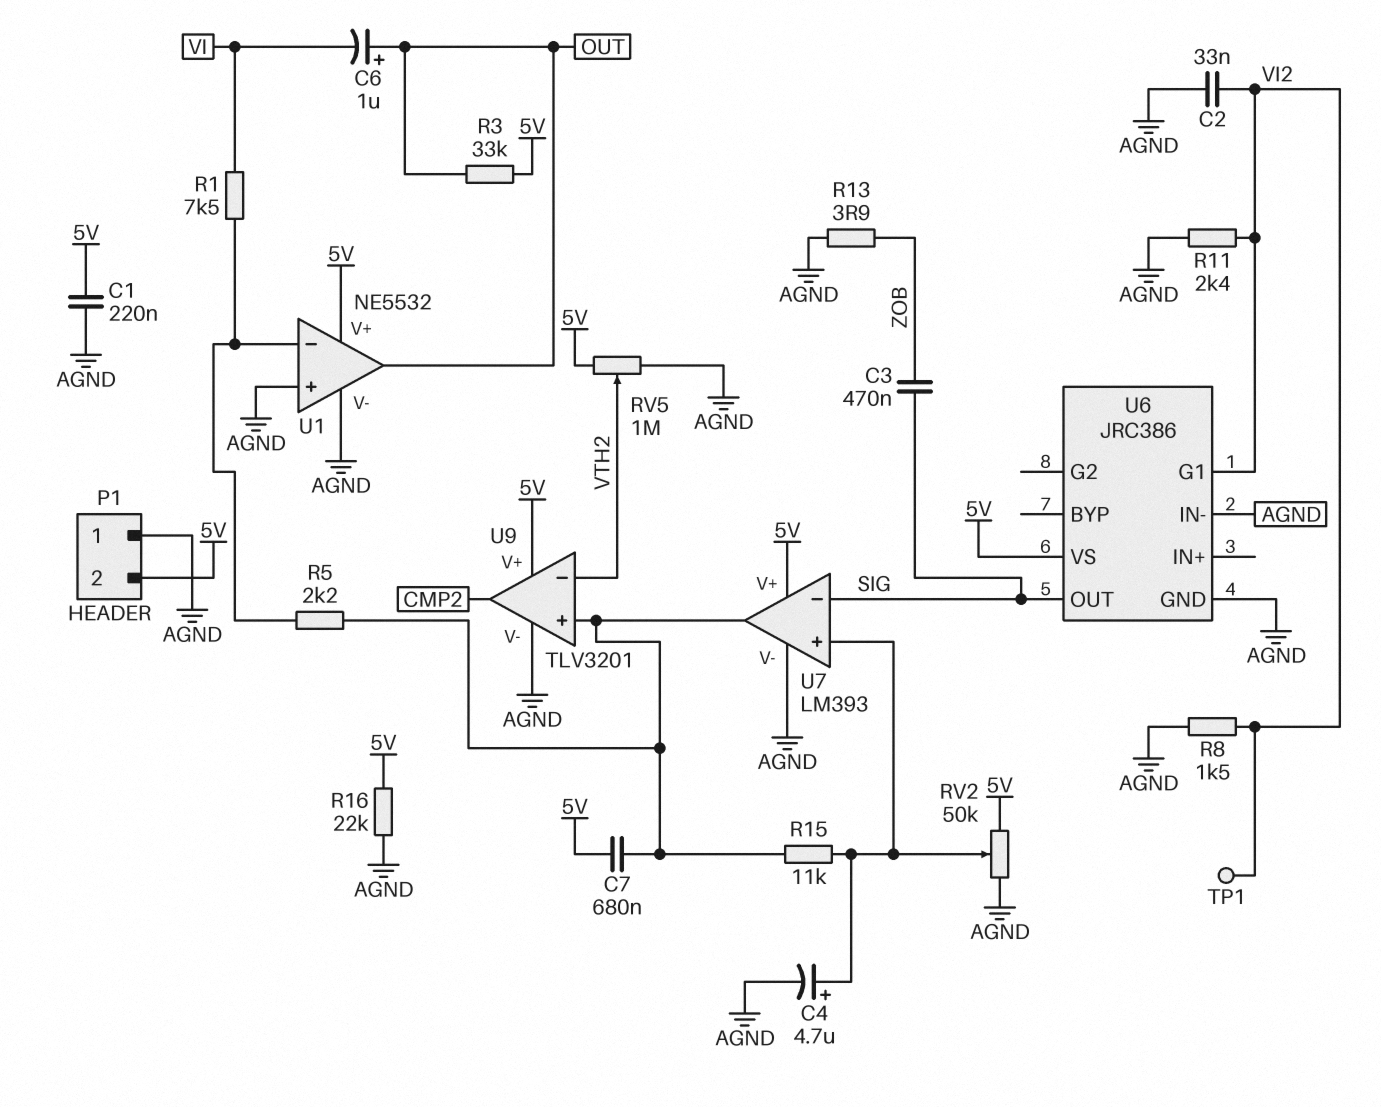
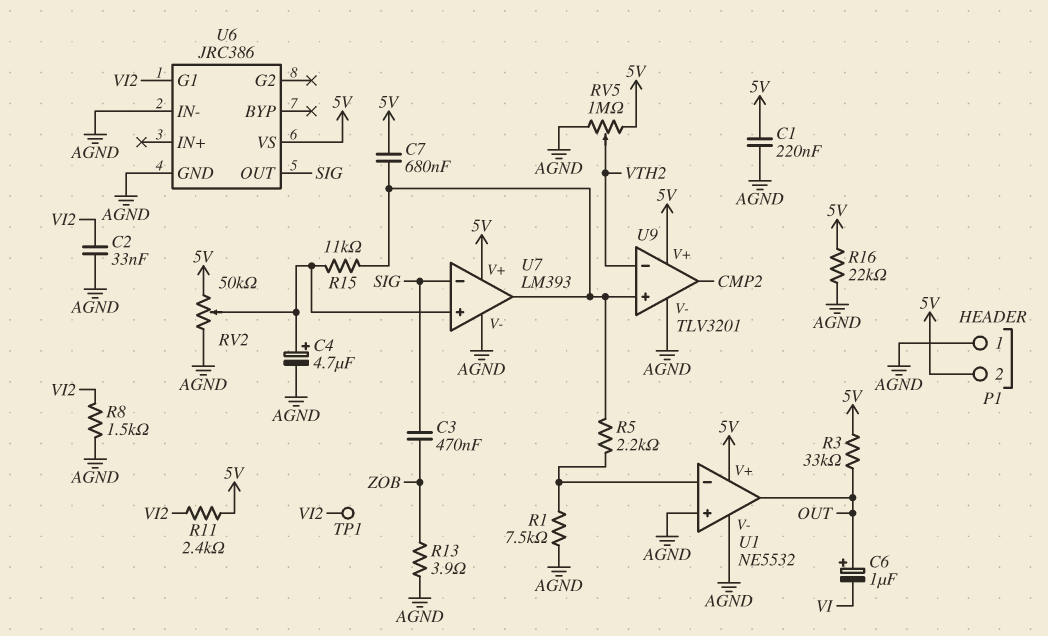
R1: 7.5k (U1/in-, VI) -> 7.5k (AGND, U1/in-)
R11: 2.4k (AGND, VI2) -> 2.4k (5V, VI2)

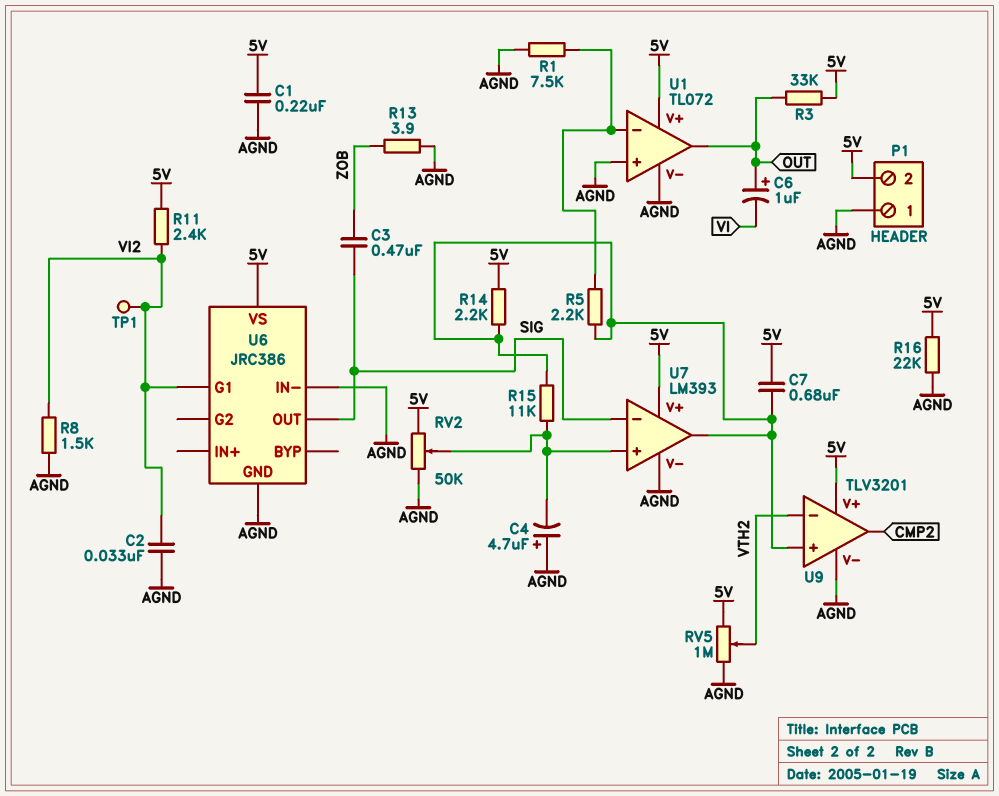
C4: 4.7uF (plus U7/in+, minus AGND) -> 4.7uF (plus AGND, minus U7/in+)
R14: none -> 2.2k (5V, U7/out)
U1: NE5532 -> TL072

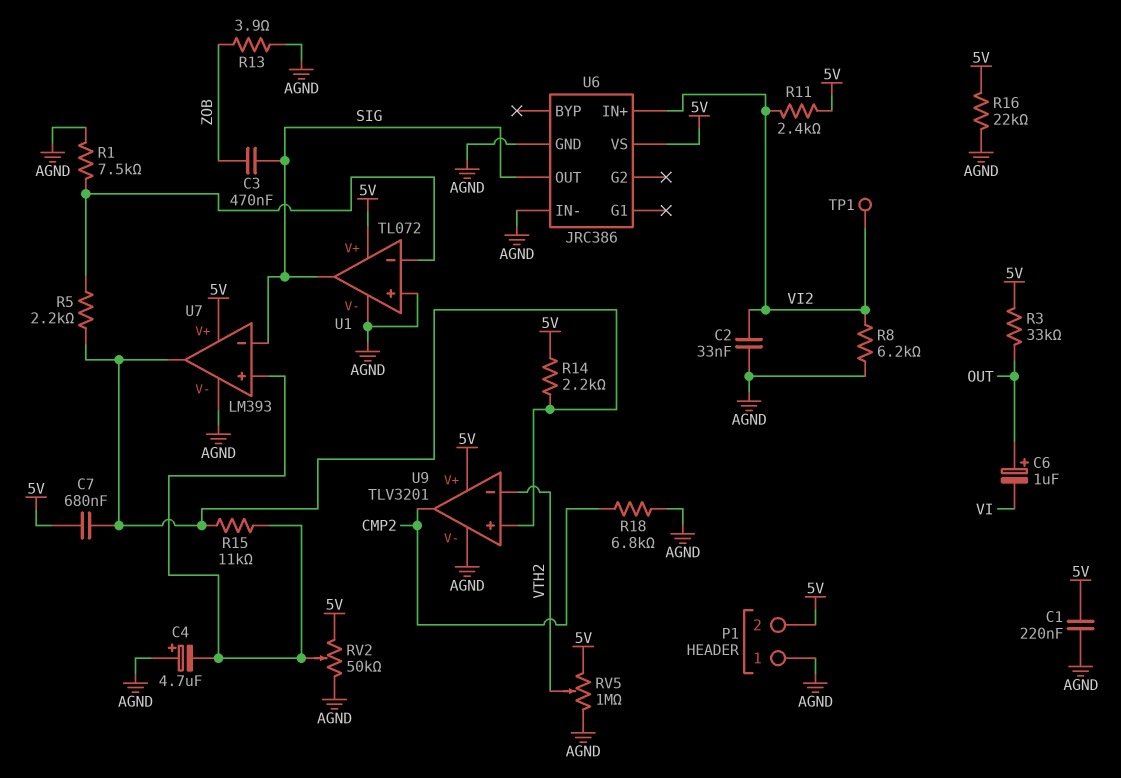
R8: 1.5k (AGND, VI2) -> 6.2k (AGND, VI2)
R18: none -> 6.8k (AGND, CMP2)
U1 pin out: OUT -> SIG
U6 pin G1: VI2 -> none
U6 pin IN+: none -> VI2

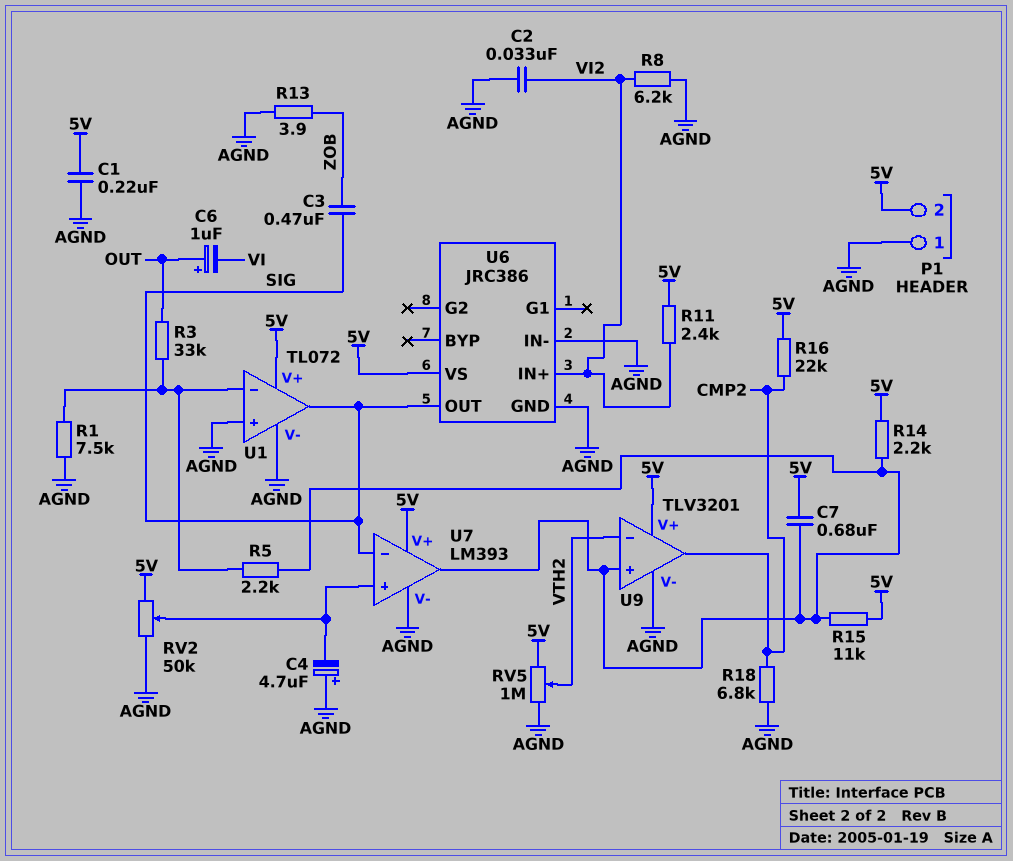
R3: 33k (5V, OUT) -> 33k (OUT, U1/in-)
R15: 11k (U7/in+, U7/out) -> 11k (5V, U7/out)
R16: 22k (5V, AGND) -> 22k (5V, CMP2)
TP1: test point (VI2) -> none

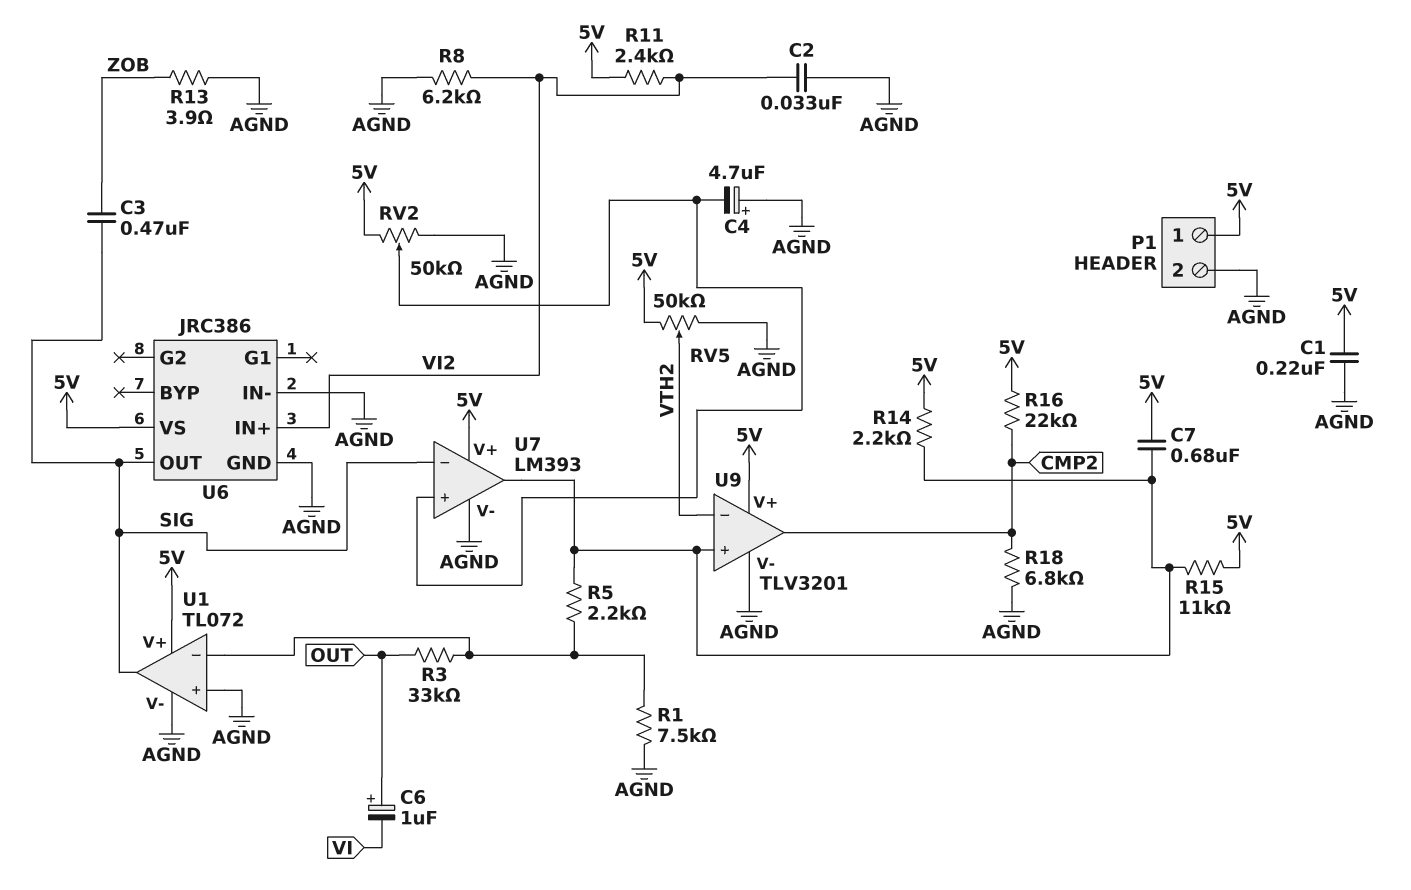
P1 pin 1: AGND -> 5V
P1 pin 2: 5V -> AGND
RV5: 1M (5V, AGND, wiper VTH2) -> 50k (5V, AGND, wiper VTH2)

